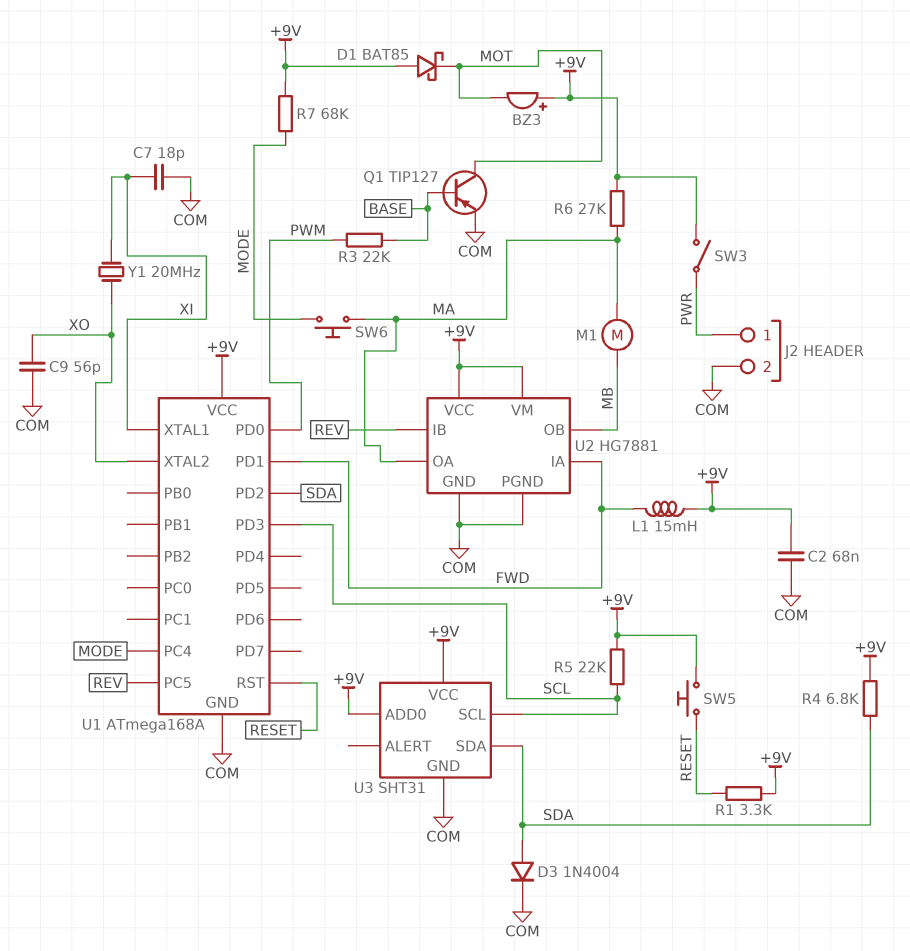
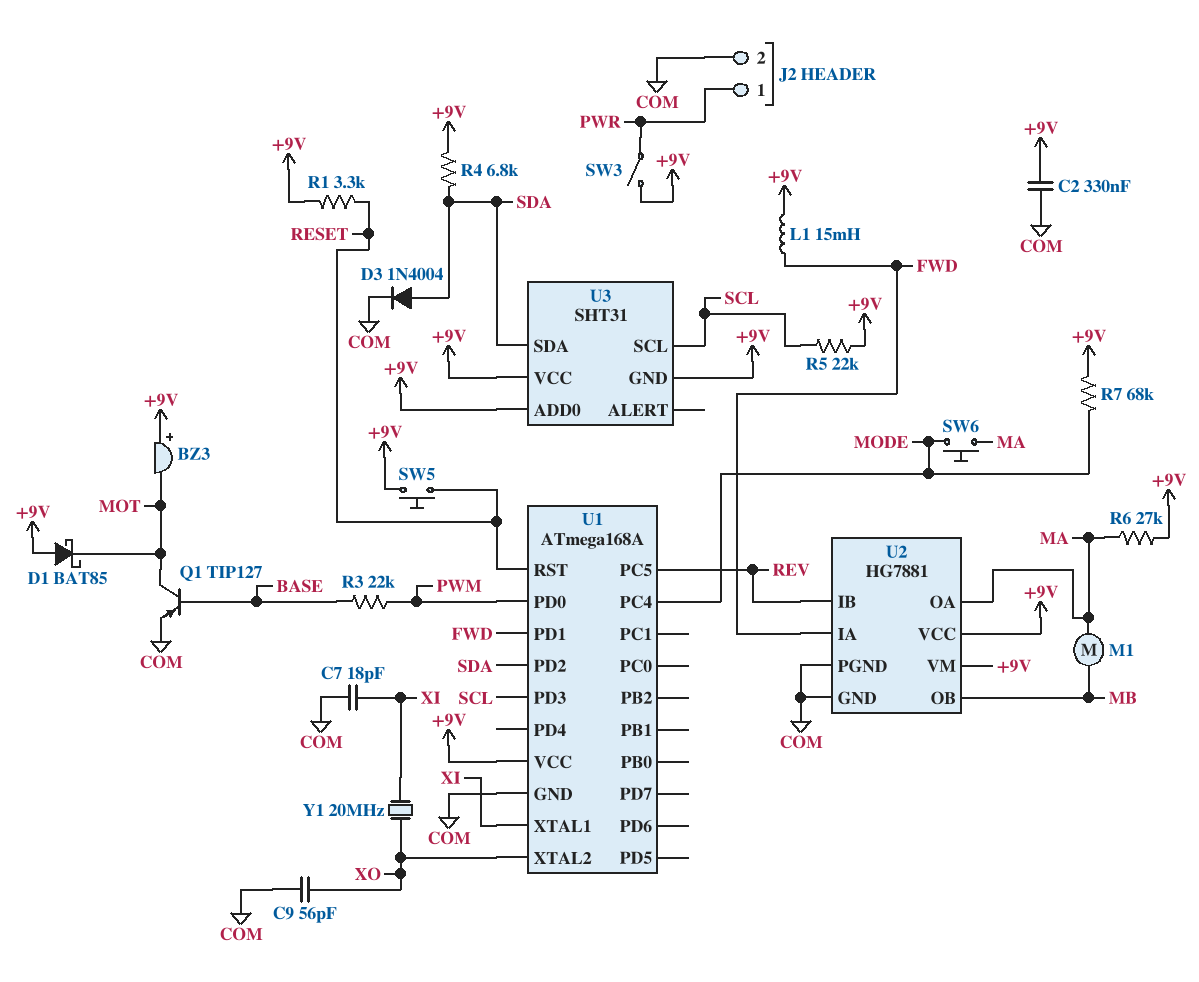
C2: 68nF (+9V, COM) -> 330nF (+9V, COM)
U3 pin GND: COM -> +9V

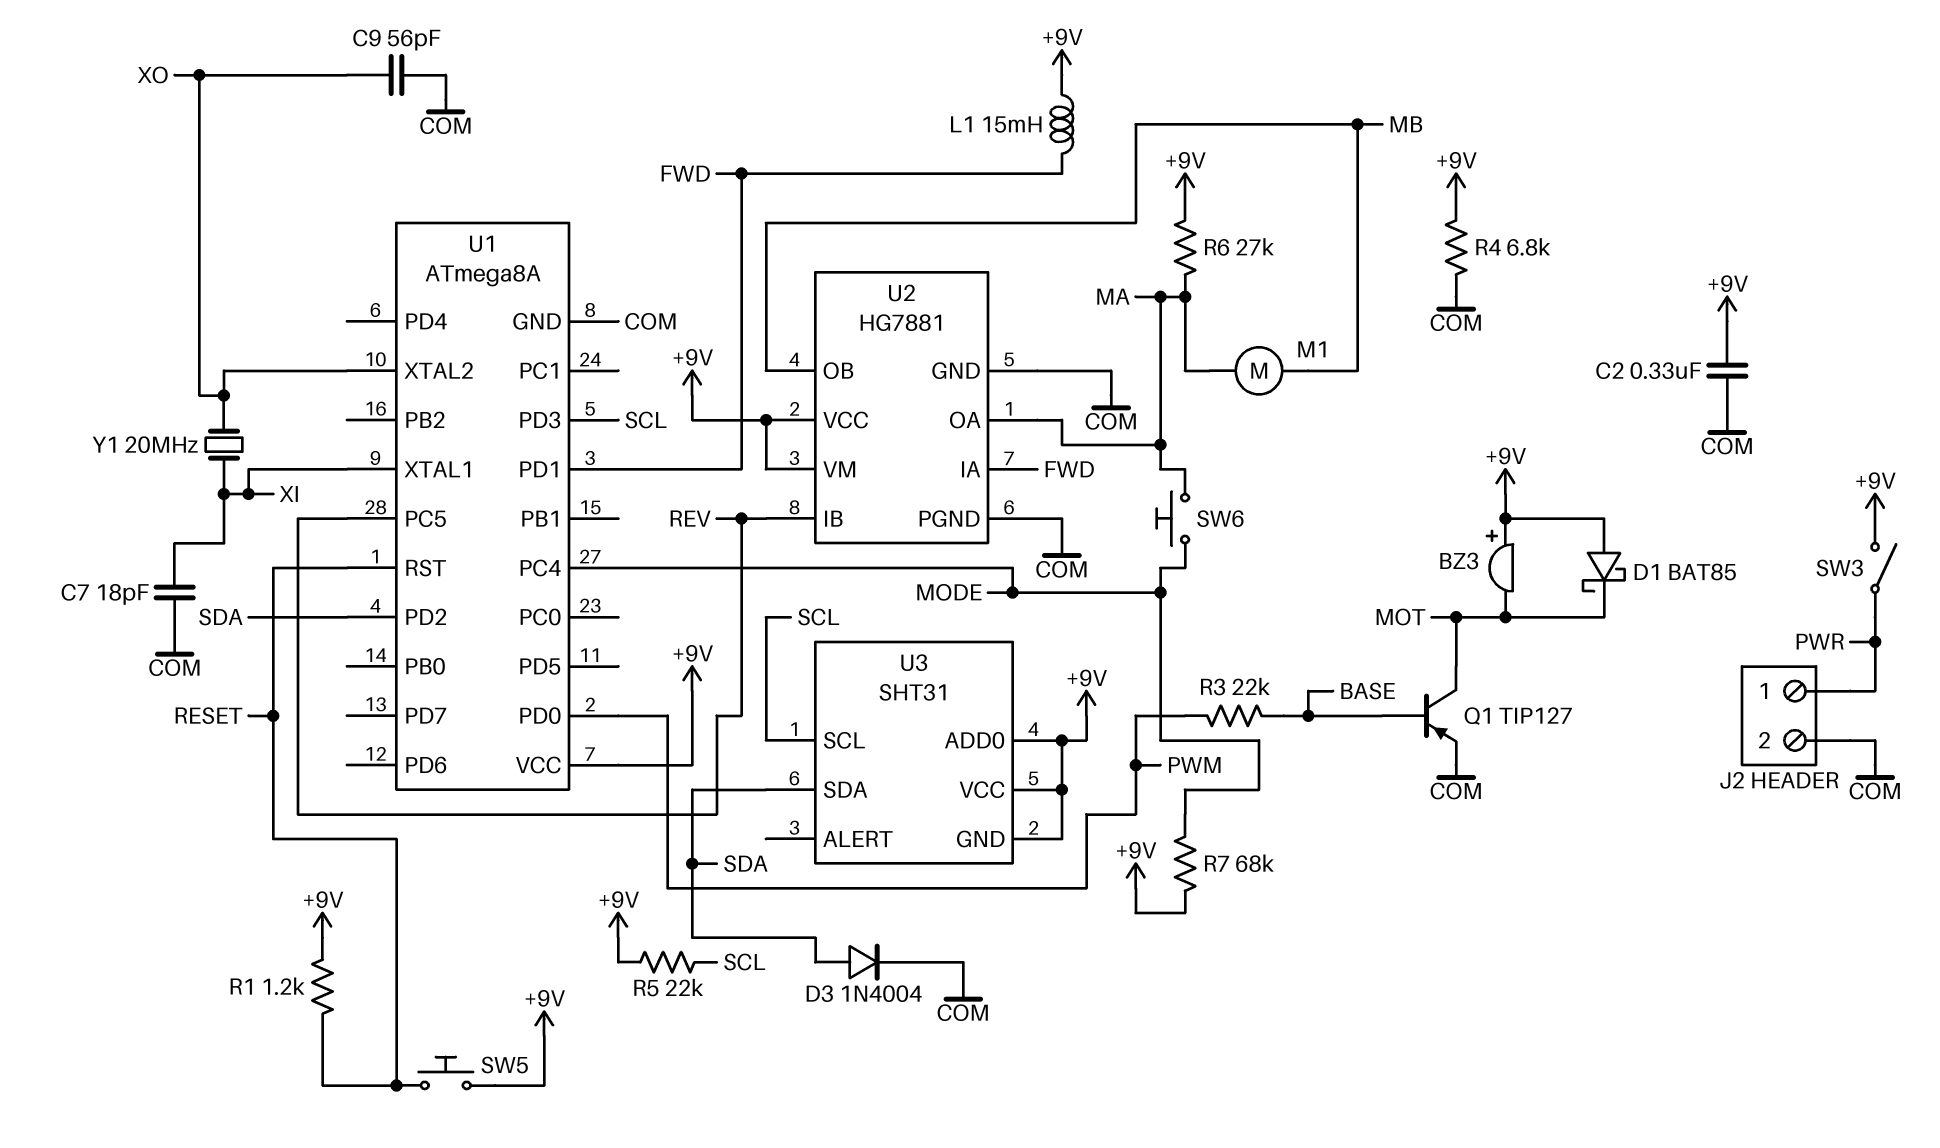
R1: 3.3k (+9V, RESET) -> 1.2k (+9V, RESET)
R4: 6.8k (+9V, SDA) -> 6.8k (+9V, COM)
U1: ATmega168A -> ATmega8A

